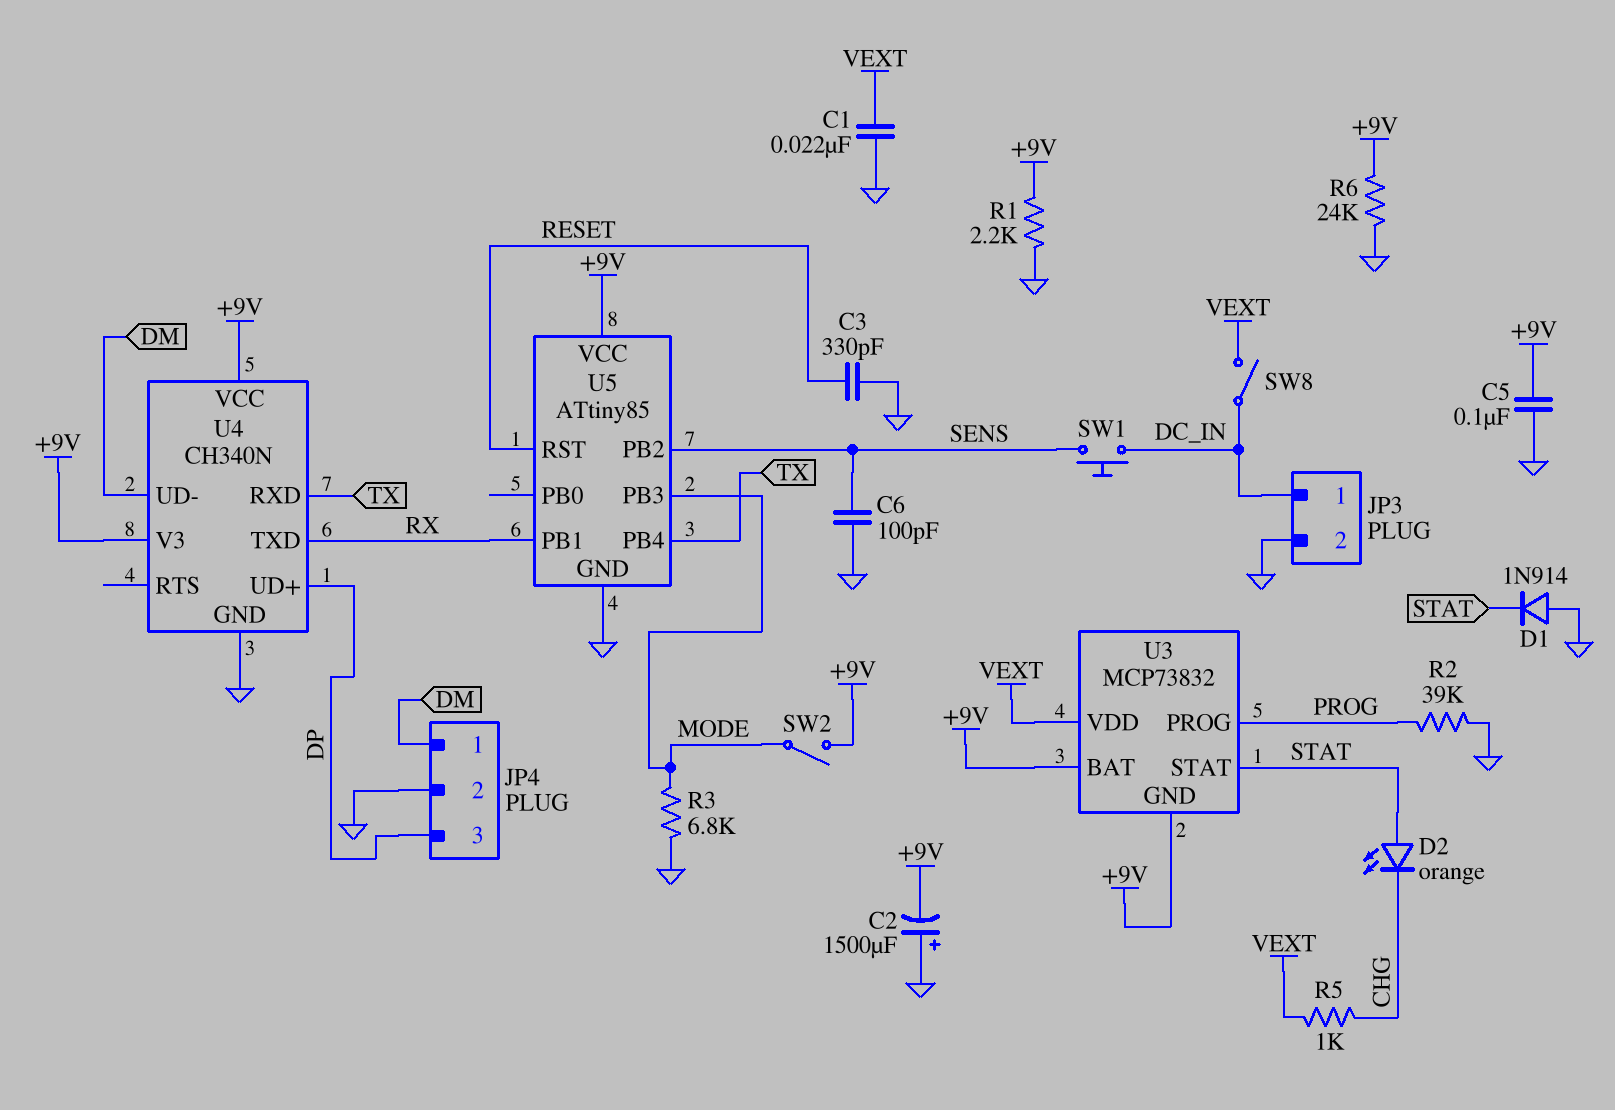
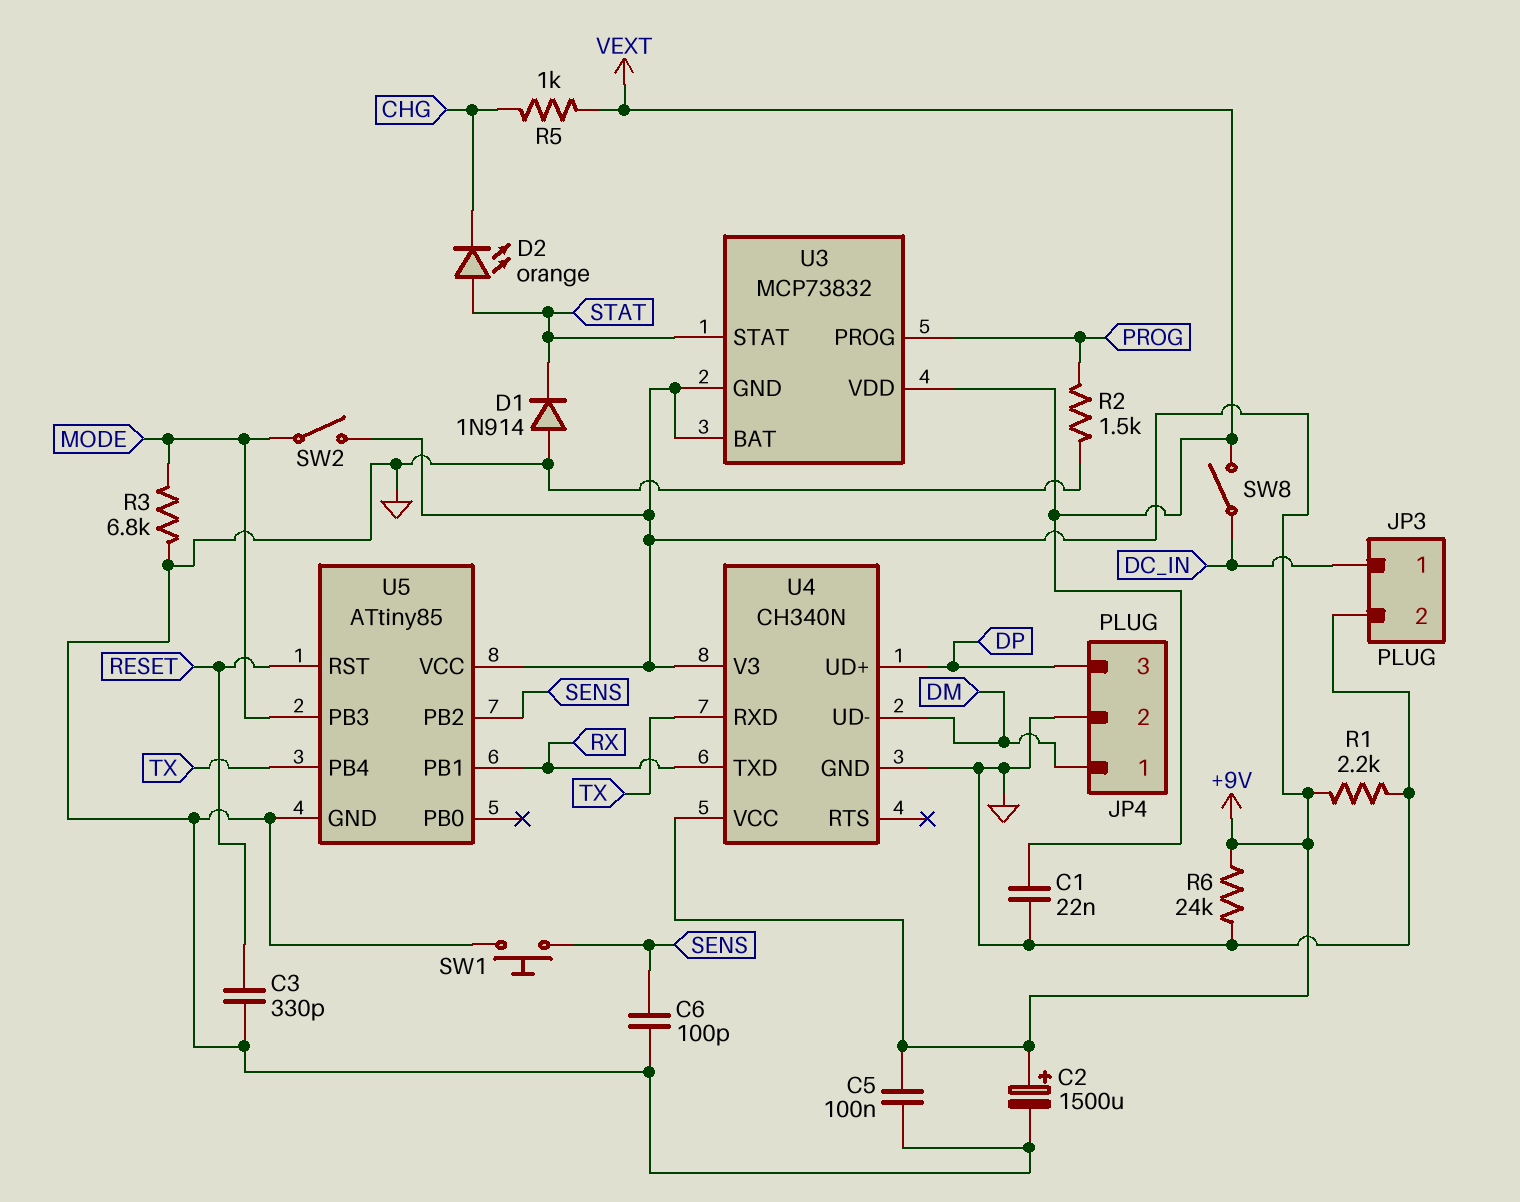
C2: 1500uF (plus GND, minus +9V) -> 1500uF (plus +9V, minus GND)
R2: 39k (GND, PROG) -> 1.5k (GND, PROG)
SW1: button (DC_IN, SENS) -> button (GND, SENS)

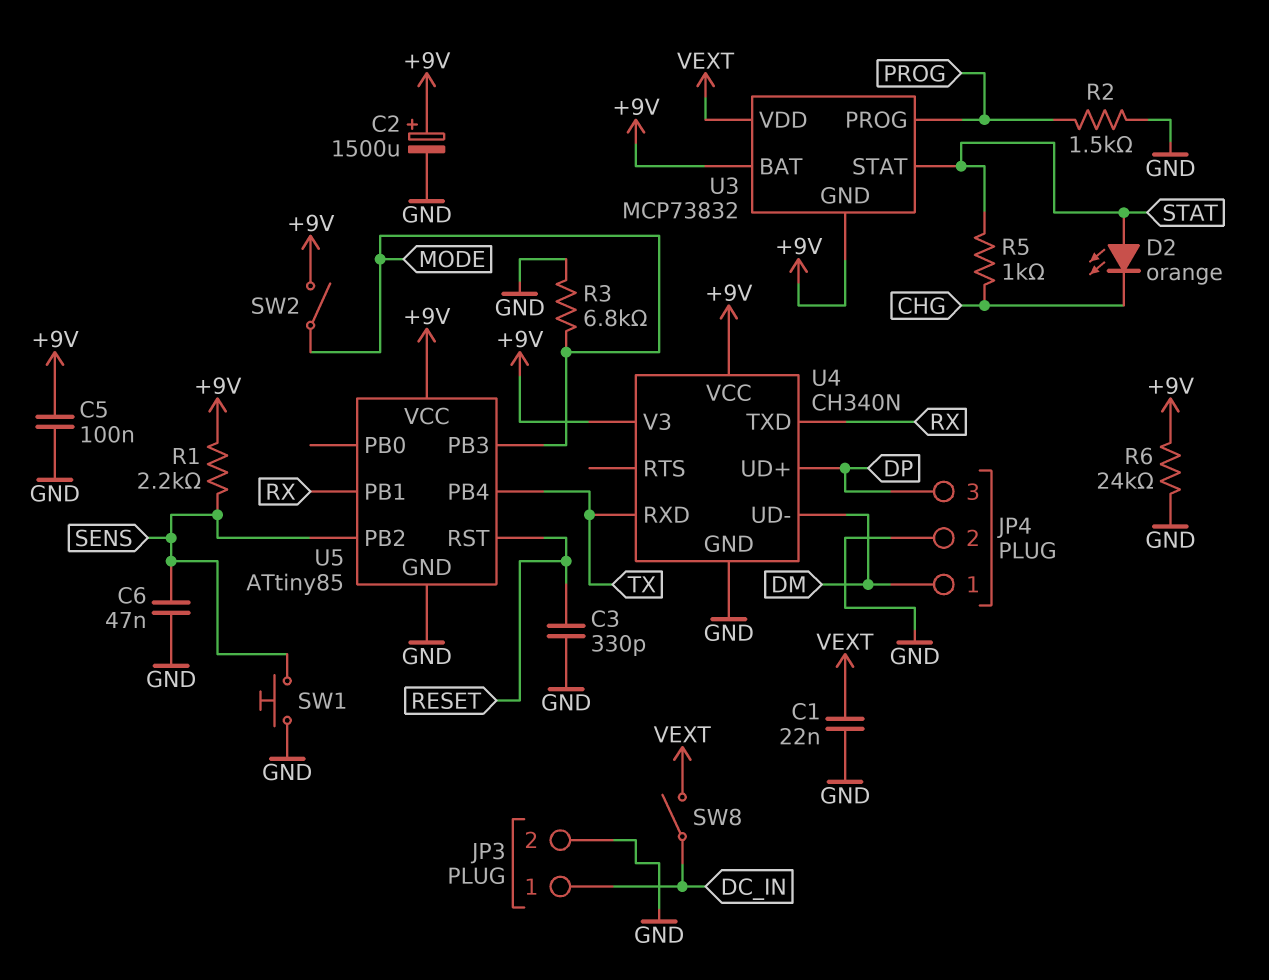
C6: 100pF (GND, SENS) -> 47nF (GND, SENS)
D1: diode 1N914 (A GND, K STAT) -> none
R1: 2.2k (+9V, GND) -> 2.2k (+9V, SENS)
R5: 1k (CHG, VEXT) -> 1k (CHG, STAT)

